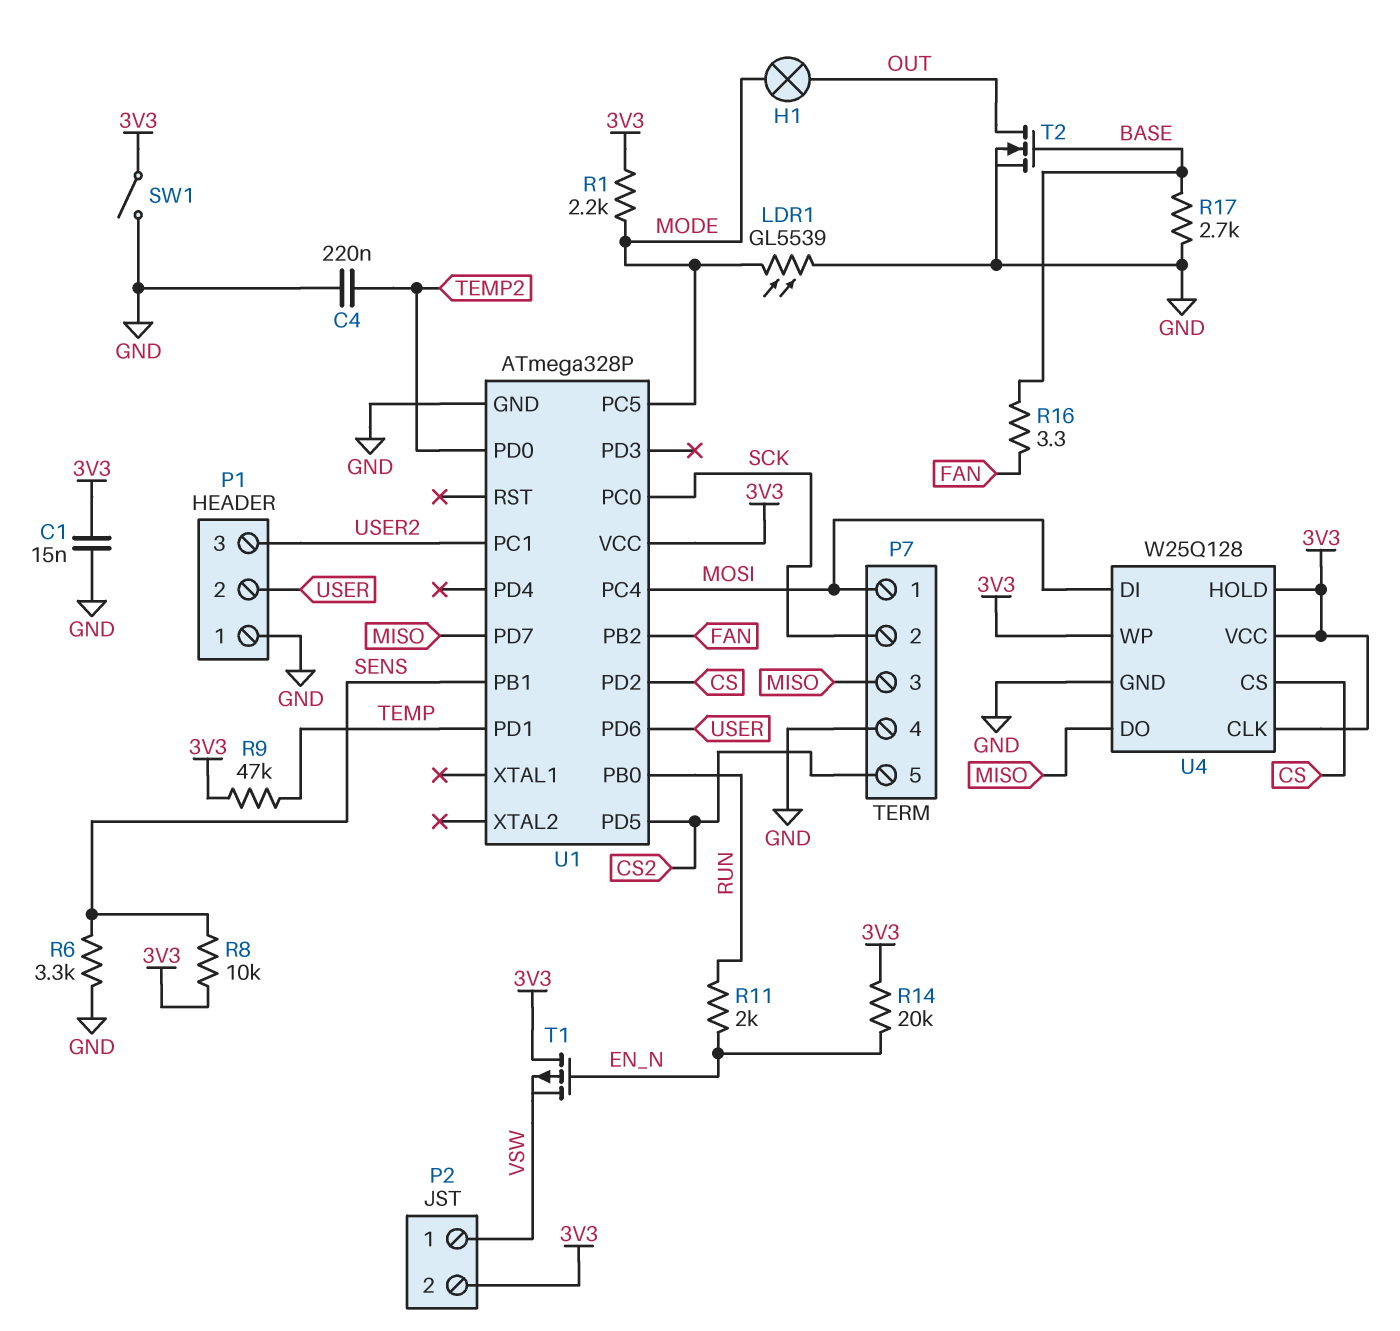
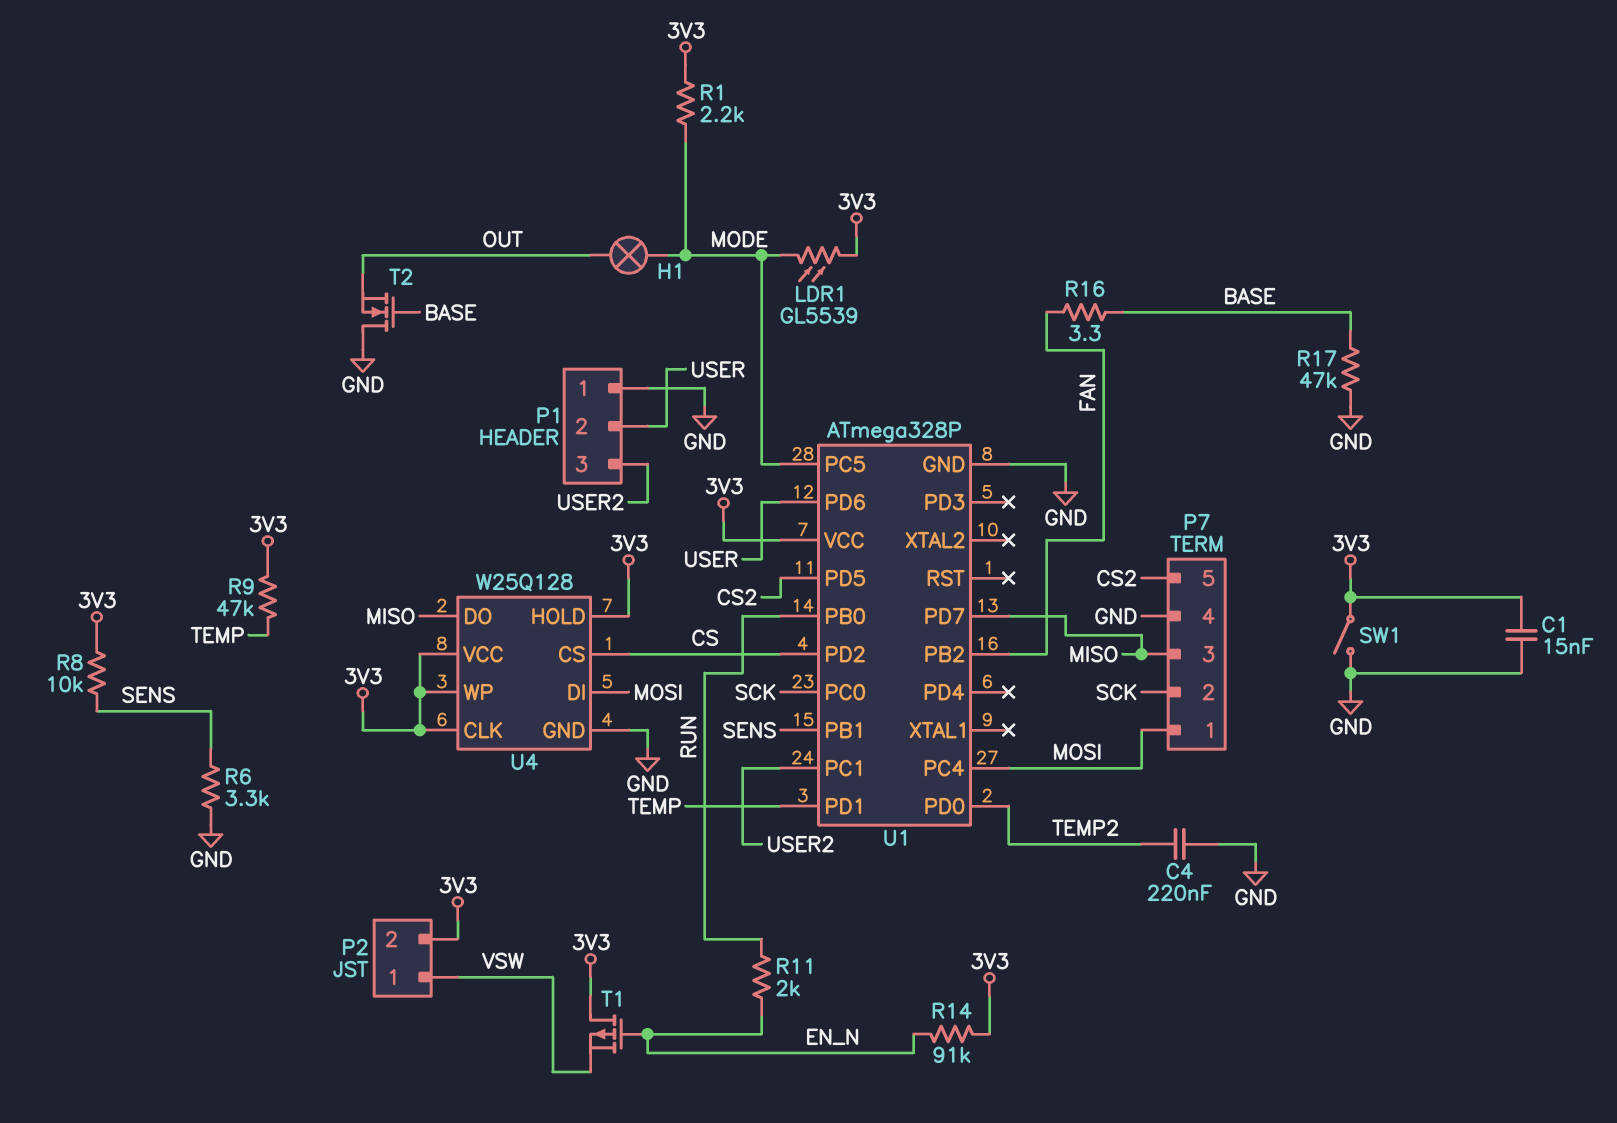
LDR1: GL5539 (GND, MODE) -> GL5539 (3V3, MODE)
R14: 20k (3V3, EN_N) -> 91k (3V3, EN_N)
R17: 2.7k (BASE, GND) -> 47k (BASE, GND)
T2: NMOS (G BASE, D OUT, S GND) -> NMOS (G BASE, D GND, S OUT)

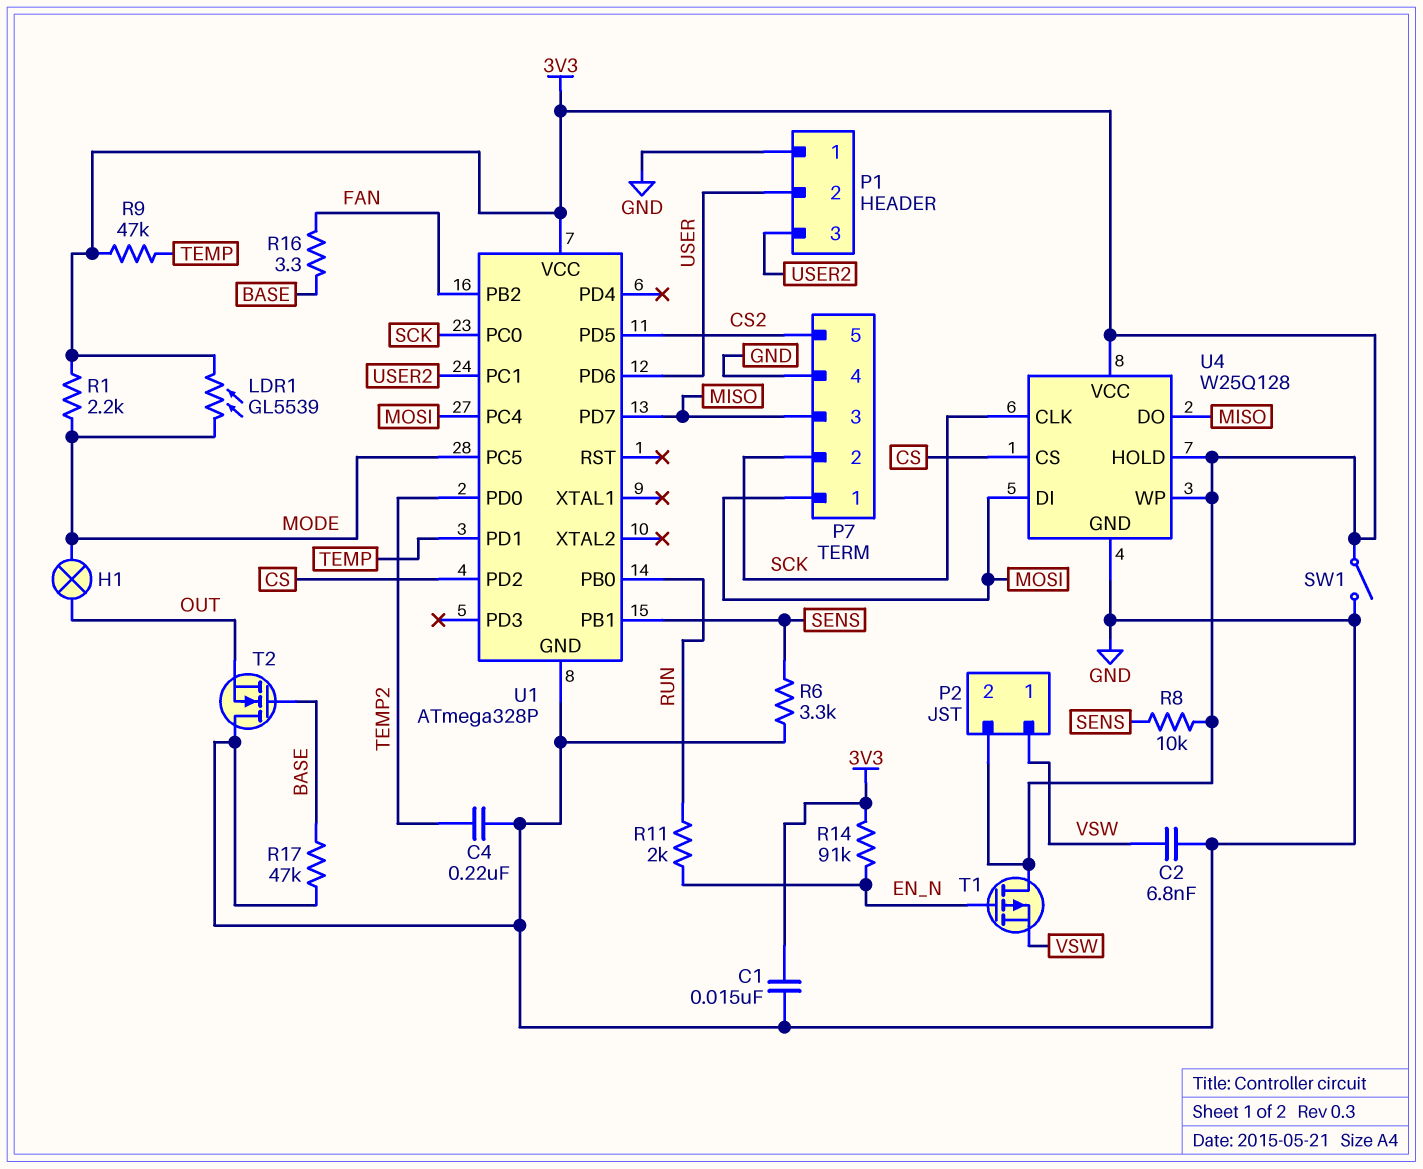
C2: none -> 6.8nF (GND, VSW)
U4 pin CLK: 3V3 -> SCK

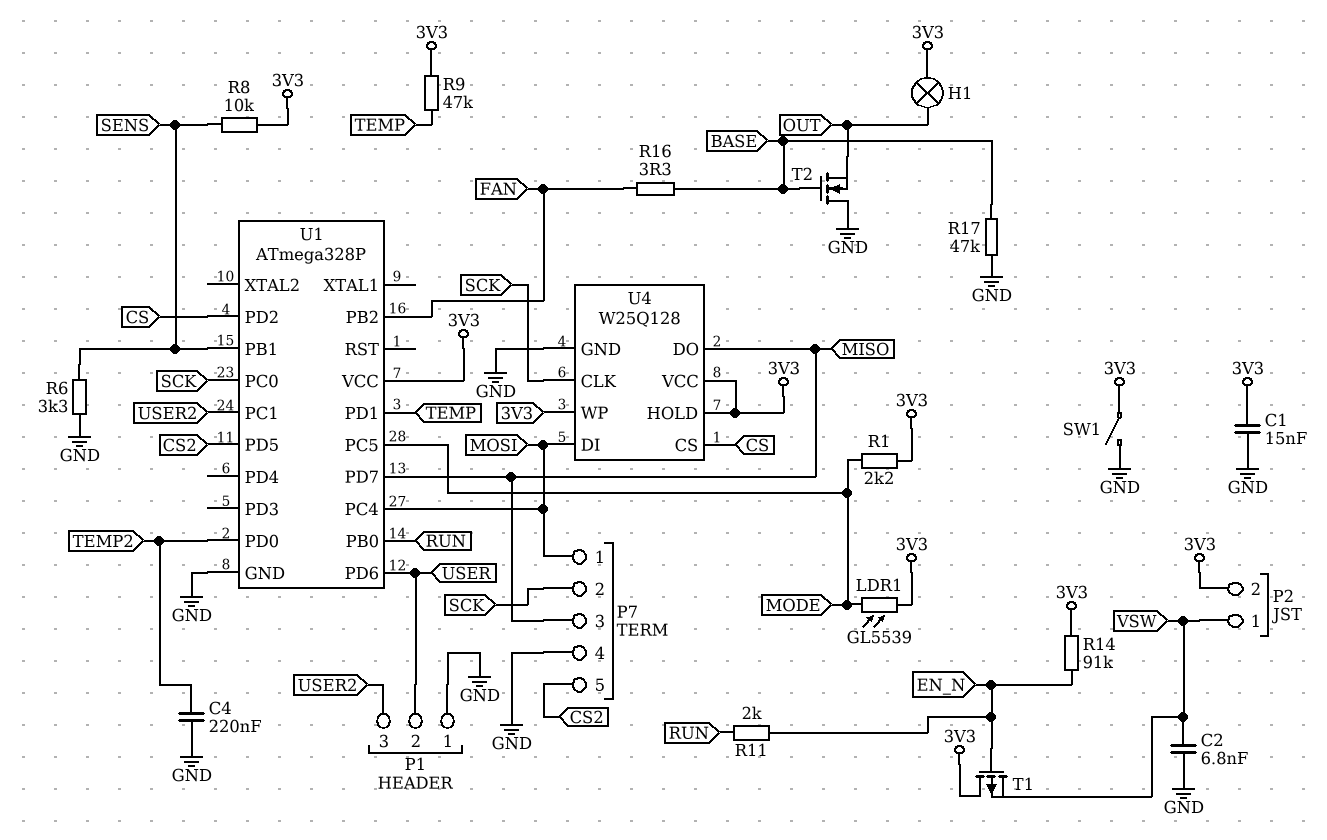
H1: lamp (MODE, OUT) -> lamp (3V3, OUT)

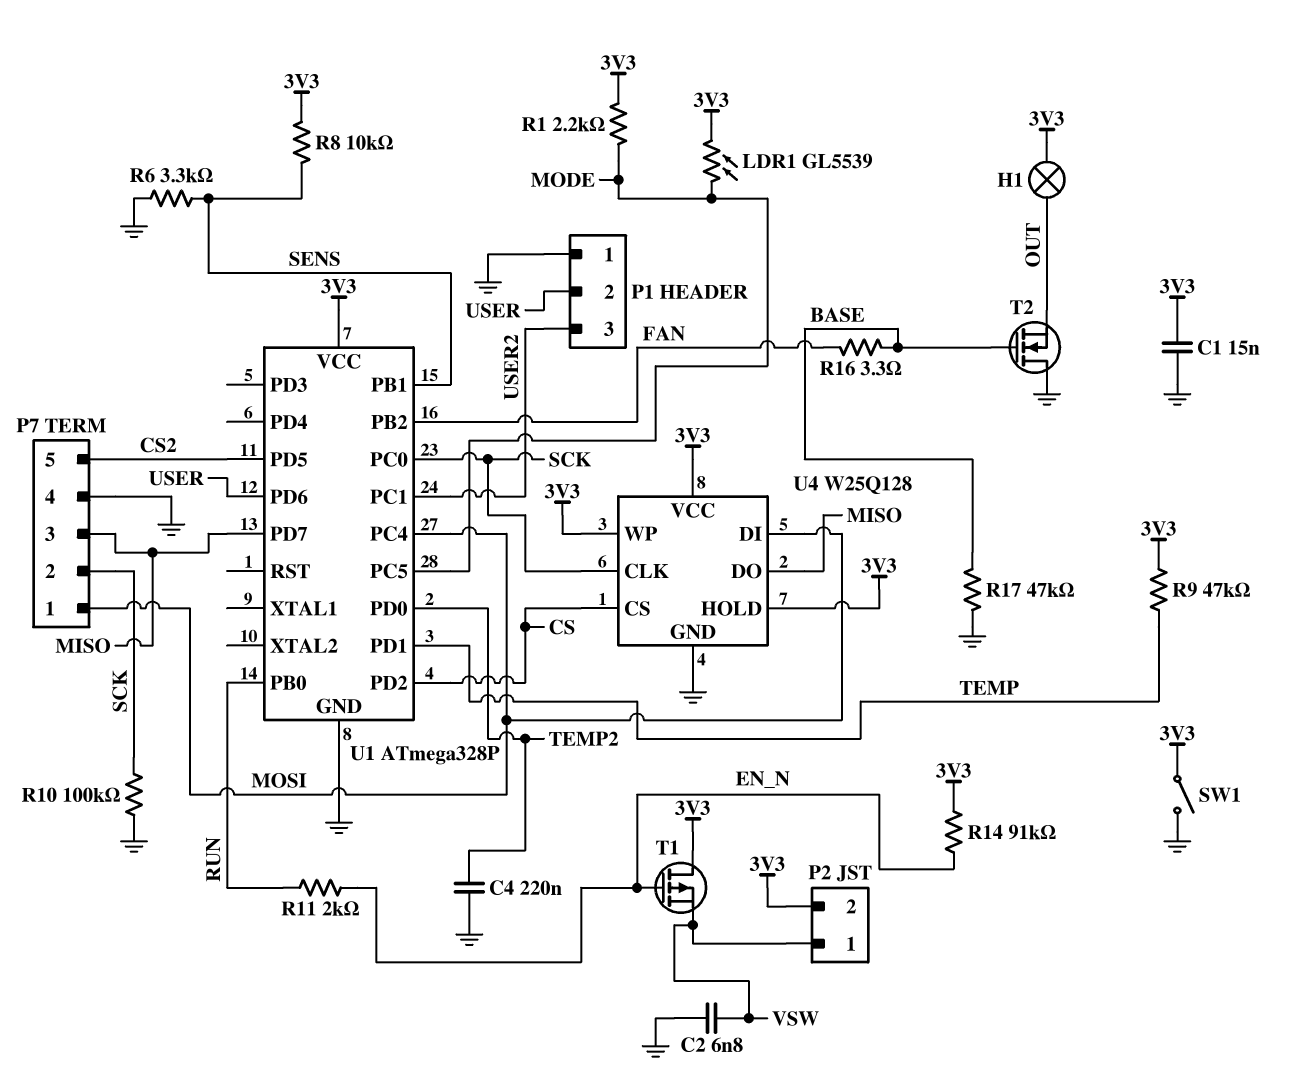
R10: none -> 100k (GND, SCK)

